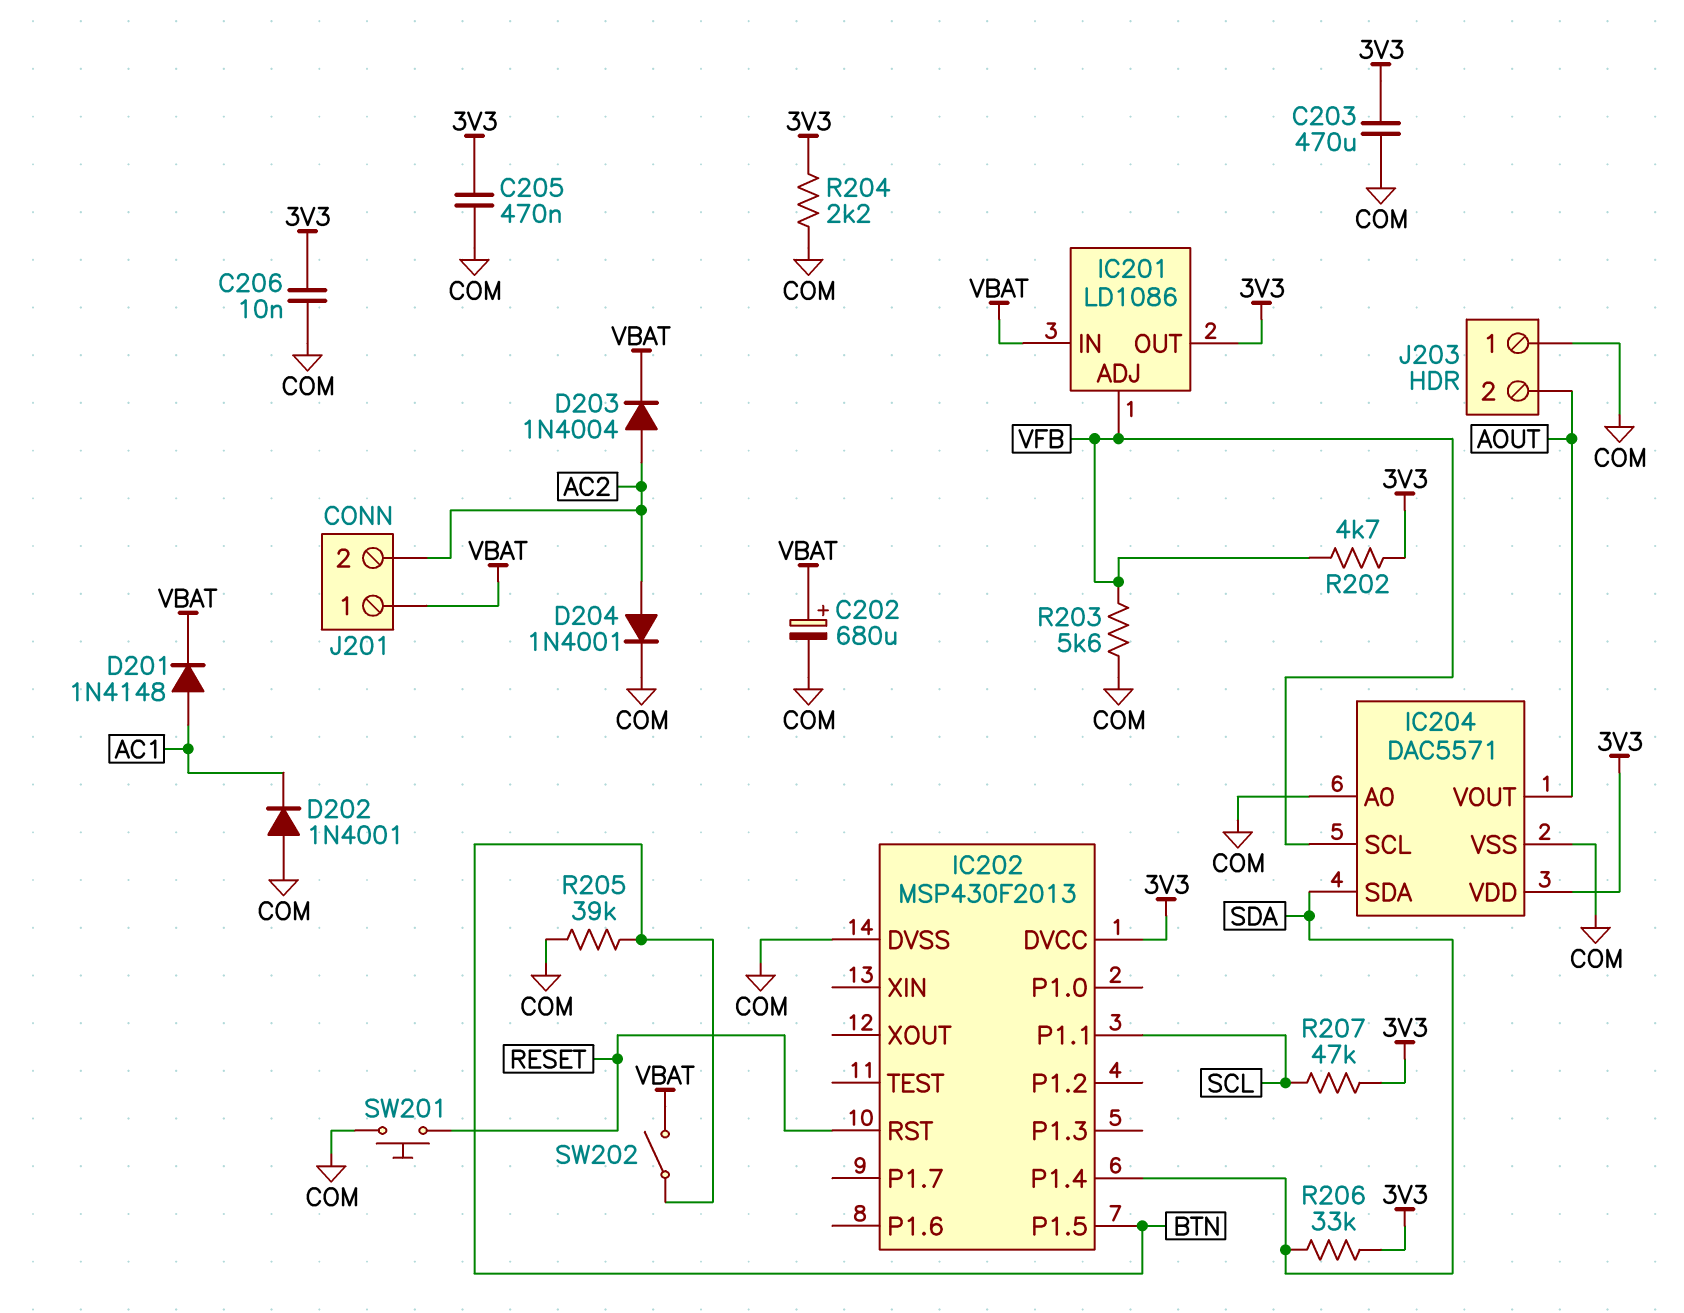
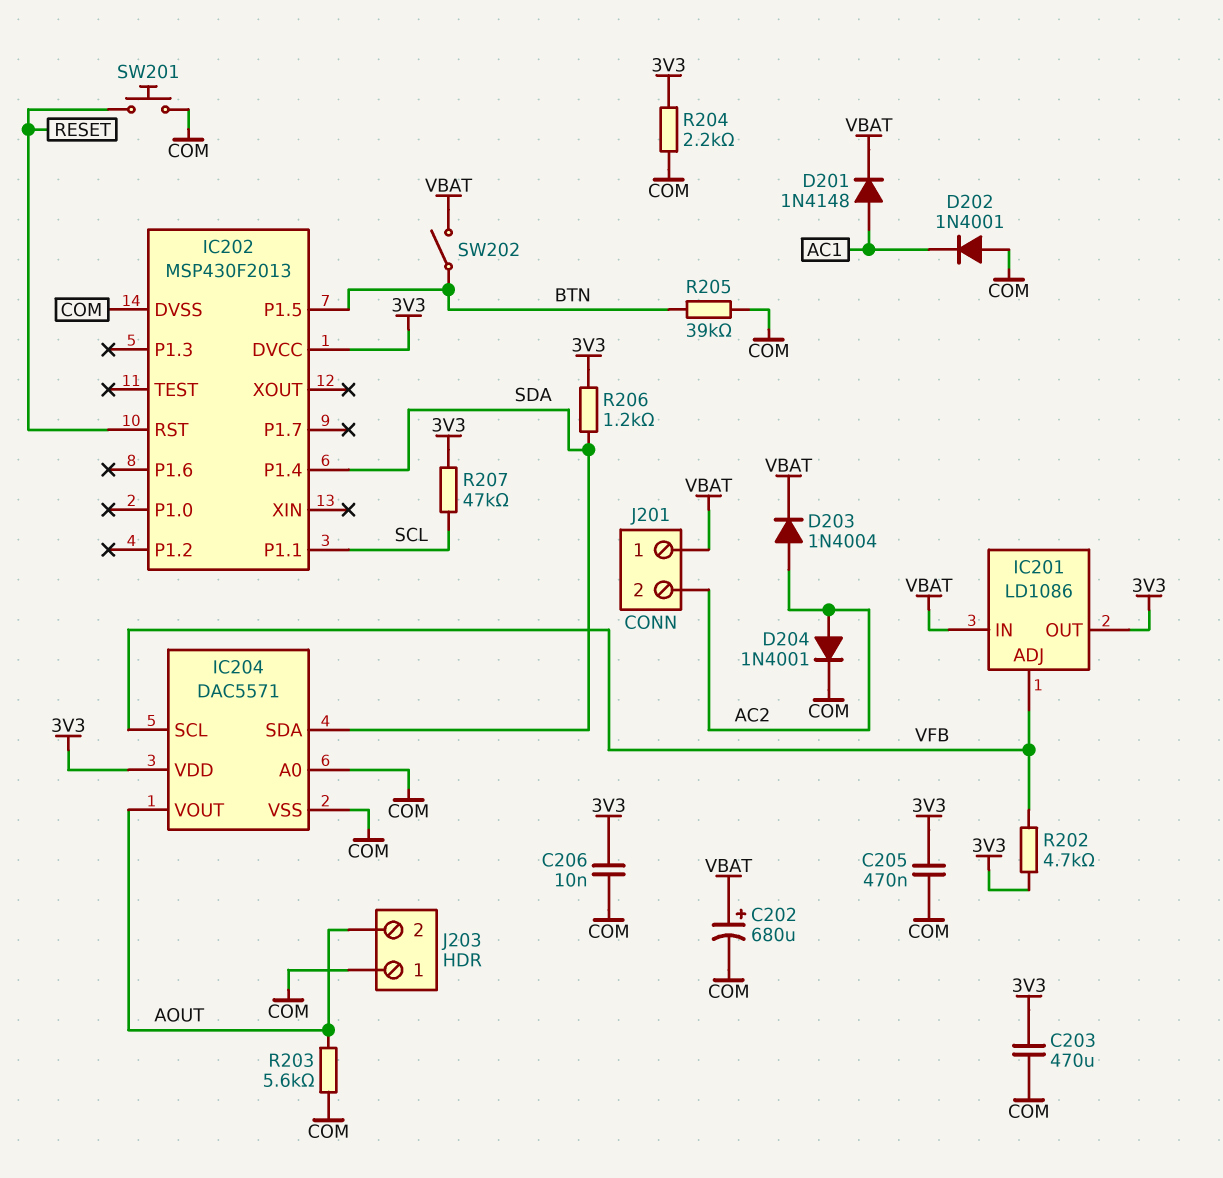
R203: 5.6k (COM, VFB) -> 5.6k (AOUT, COM)
R206: 33k (3V3, SDA) -> 1.2k (3V3, SDA)

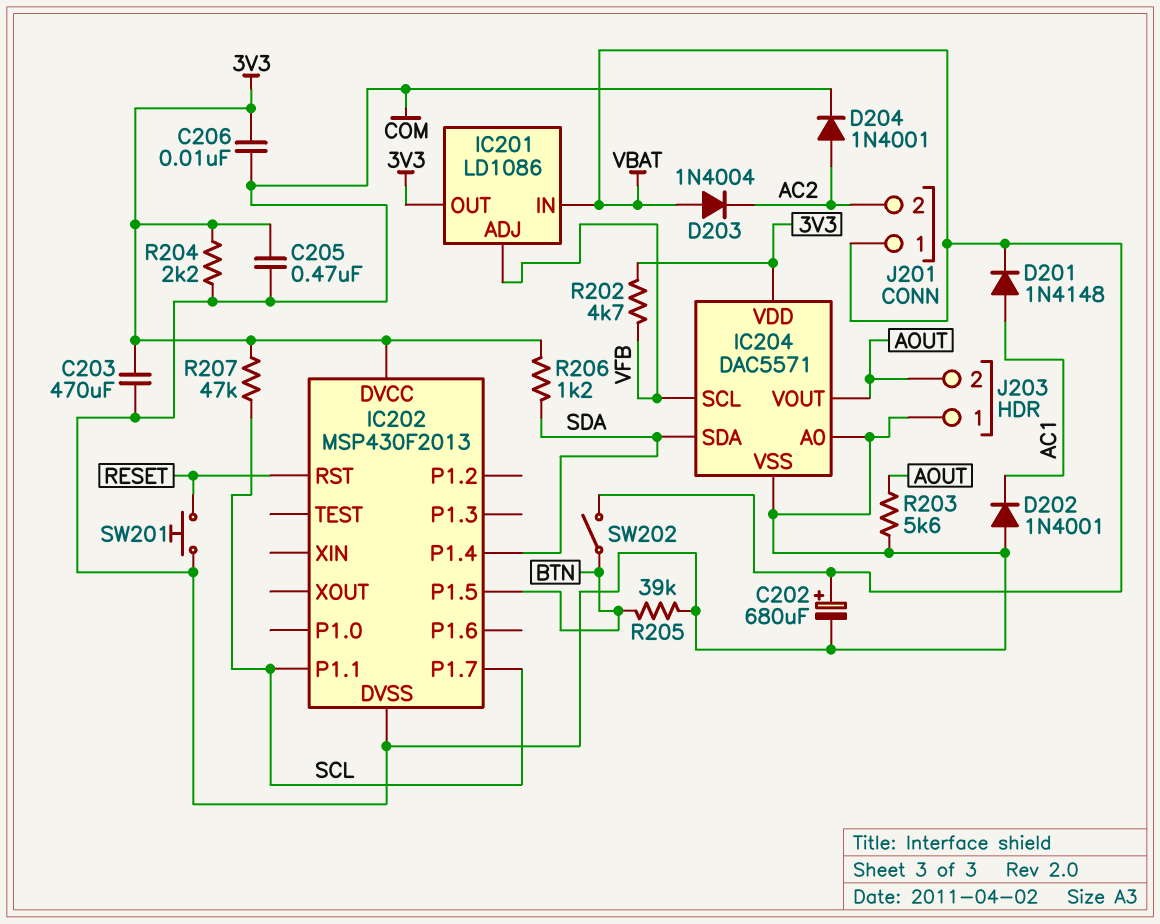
D203: diode 1N4004 (A AC2, K VBAT) -> diode 1N4004 (A VBAT, K AC2)
IC202 pin P1.7: none -> SCL

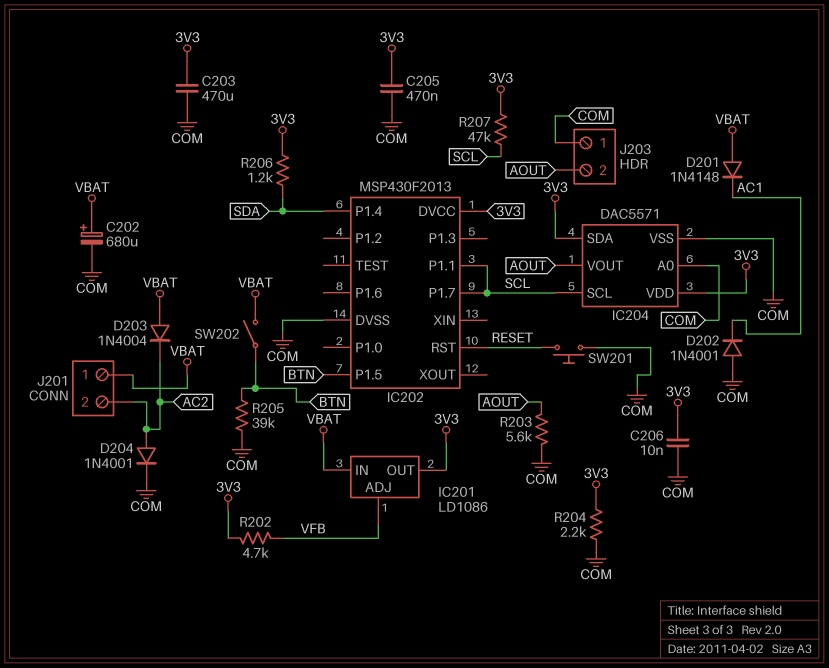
D201: diode 1N4148 (A AC1, K VBAT) -> diode 1N4148 (A VBAT, K AC1)
IC204 pin SCL: VFB -> SCL
IC204 pin SDA: SDA -> 3V3

